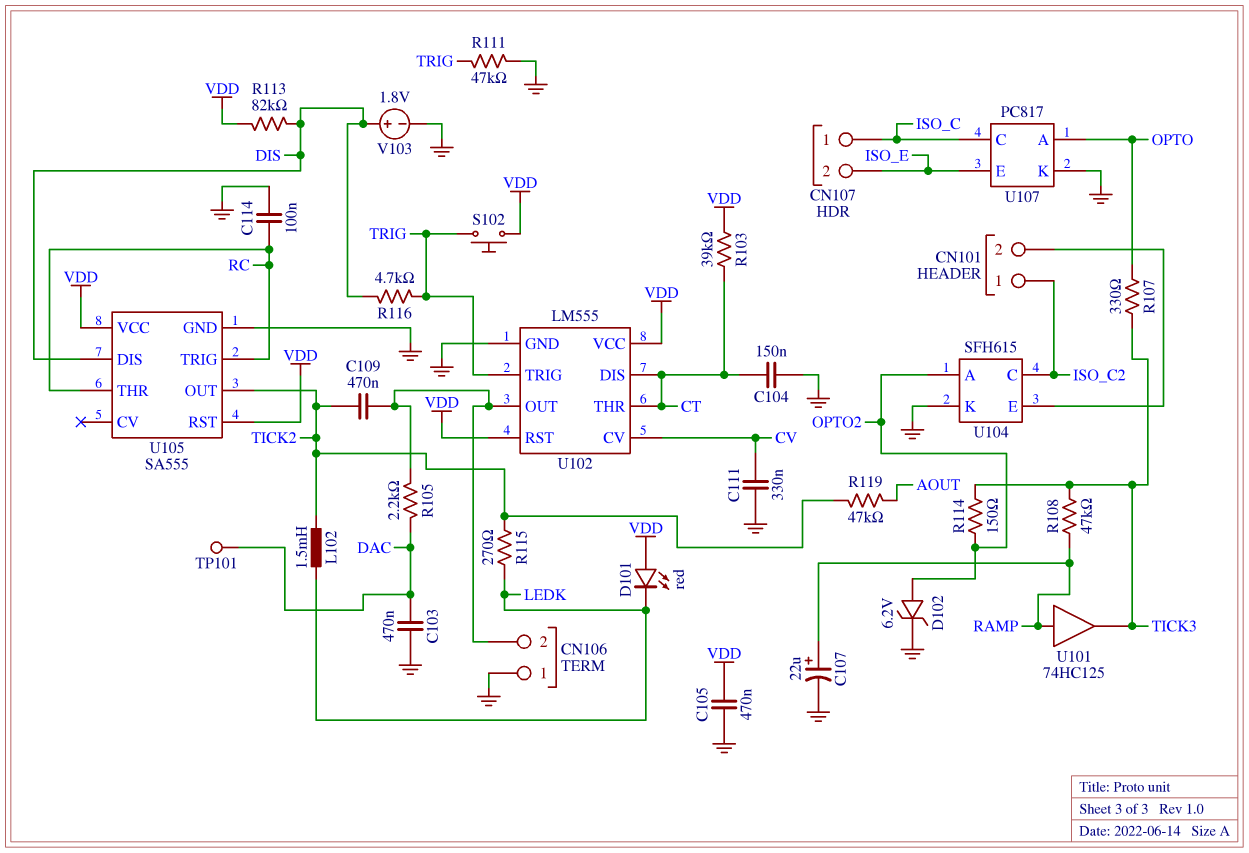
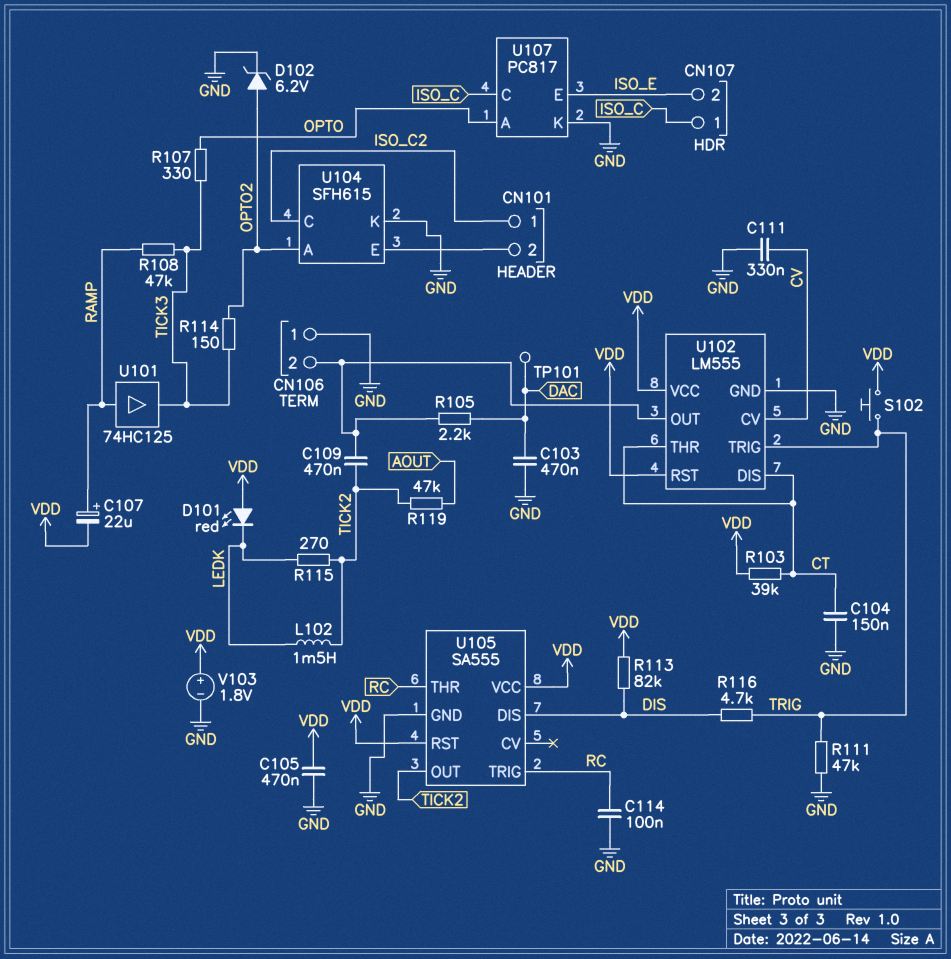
C107: 22uF (plus RAMP, minus GND) -> 22uF (plus RAMP, minus VDD)
V103: 1.8V (plus DIS, minus GND) -> 1.8V (plus VDD, minus GND)

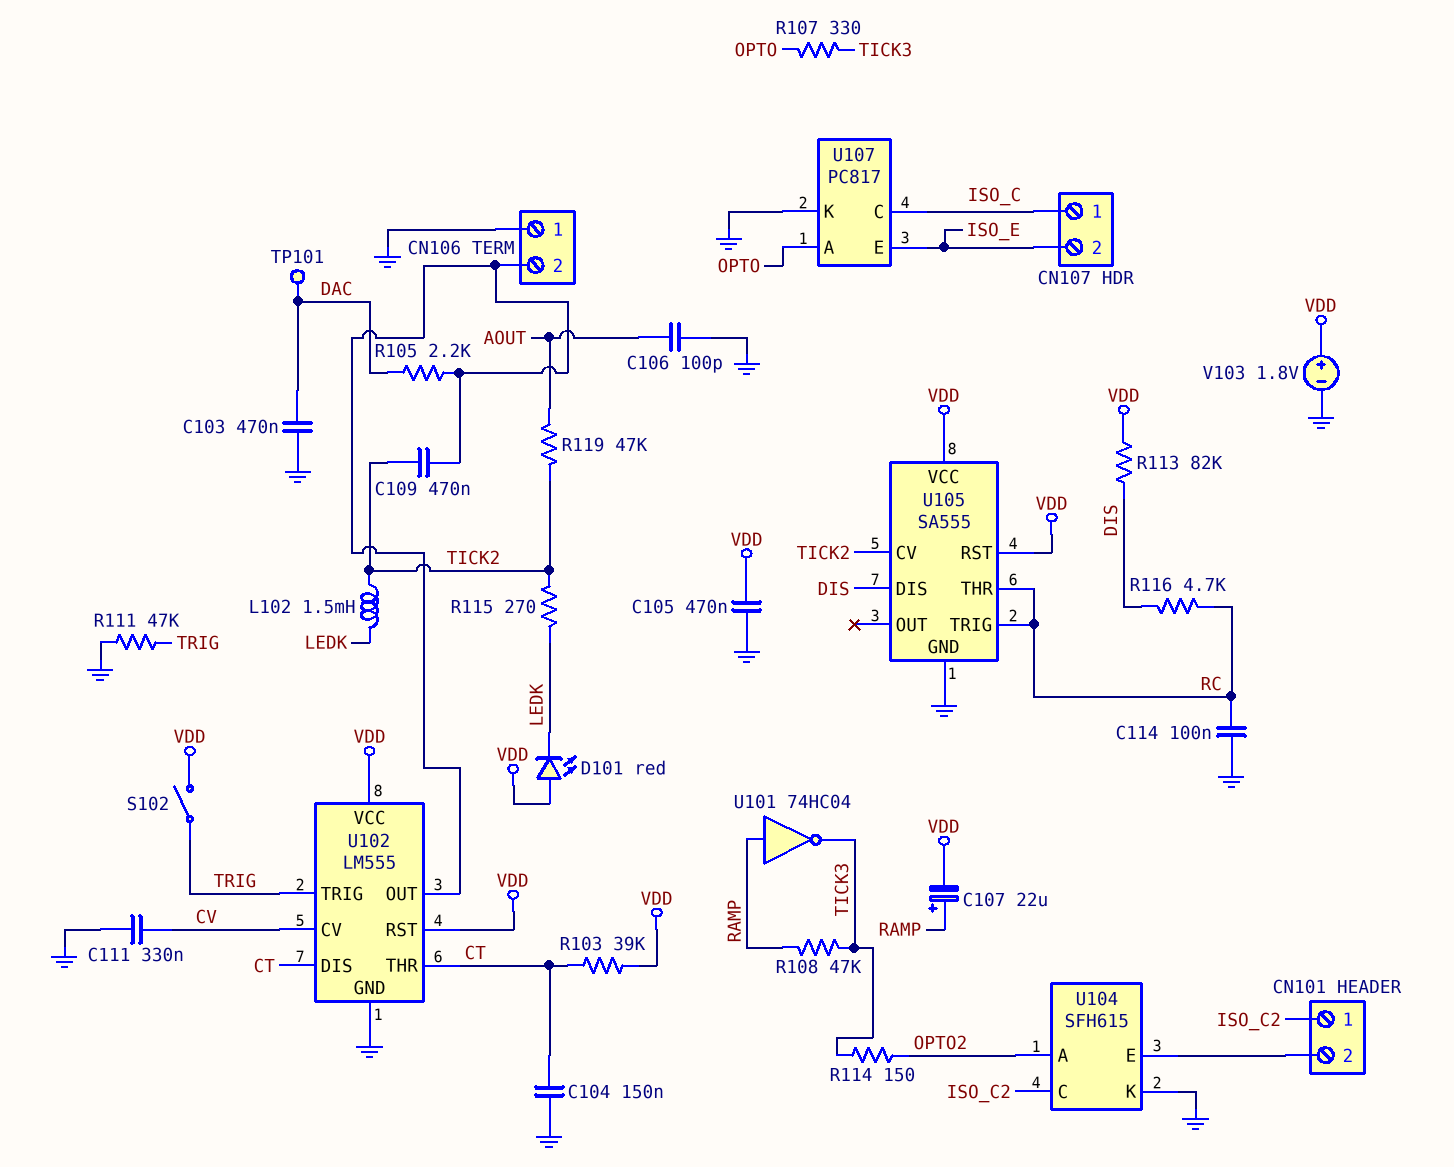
C106: none -> 100pF (AOUT, GND)
D102: zener 6.2V (A OPTO2, K GND) -> none
R116: 4.7k (DIS, TRIG) -> 4.7k (DIS, RC)
S102: button (TRIG, VDD) -> switch (TRIG, VDD)
U101: buffer 74HC125 (in RAMP, out TICK3) -> NOT 74HC04 (in RAMP, out TICK3)
U105 pin CV: none -> TICK2
U105 pin OUT: TICK2 -> none

